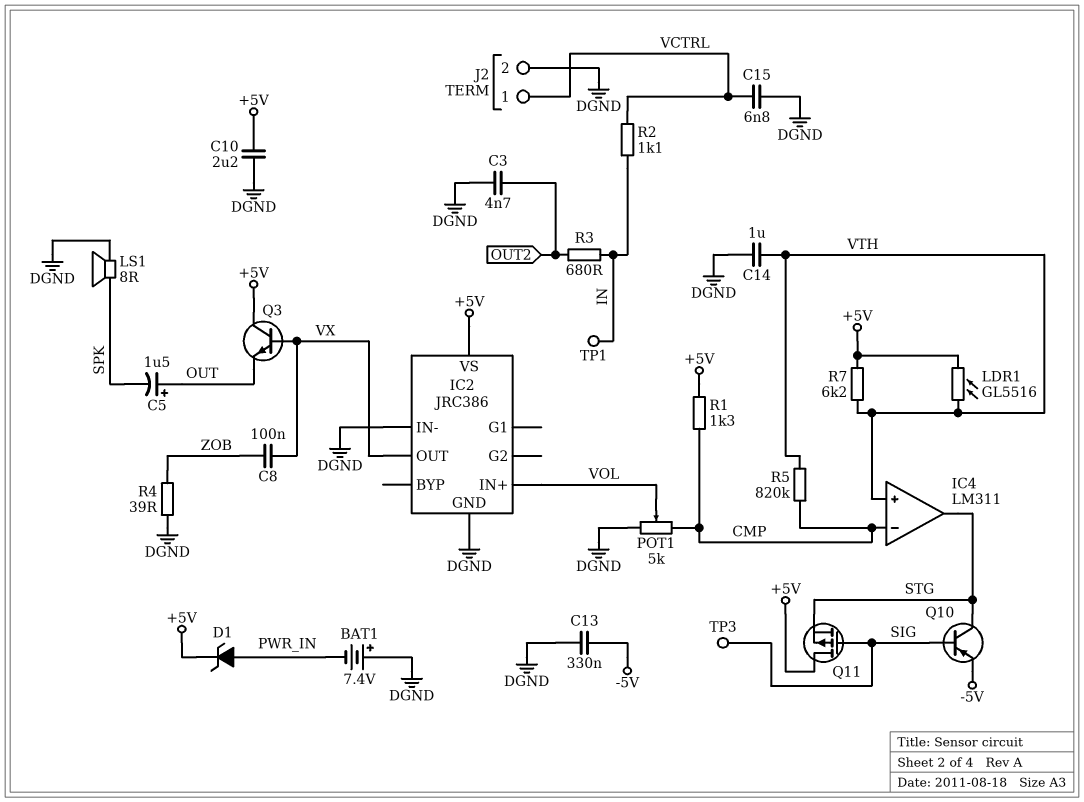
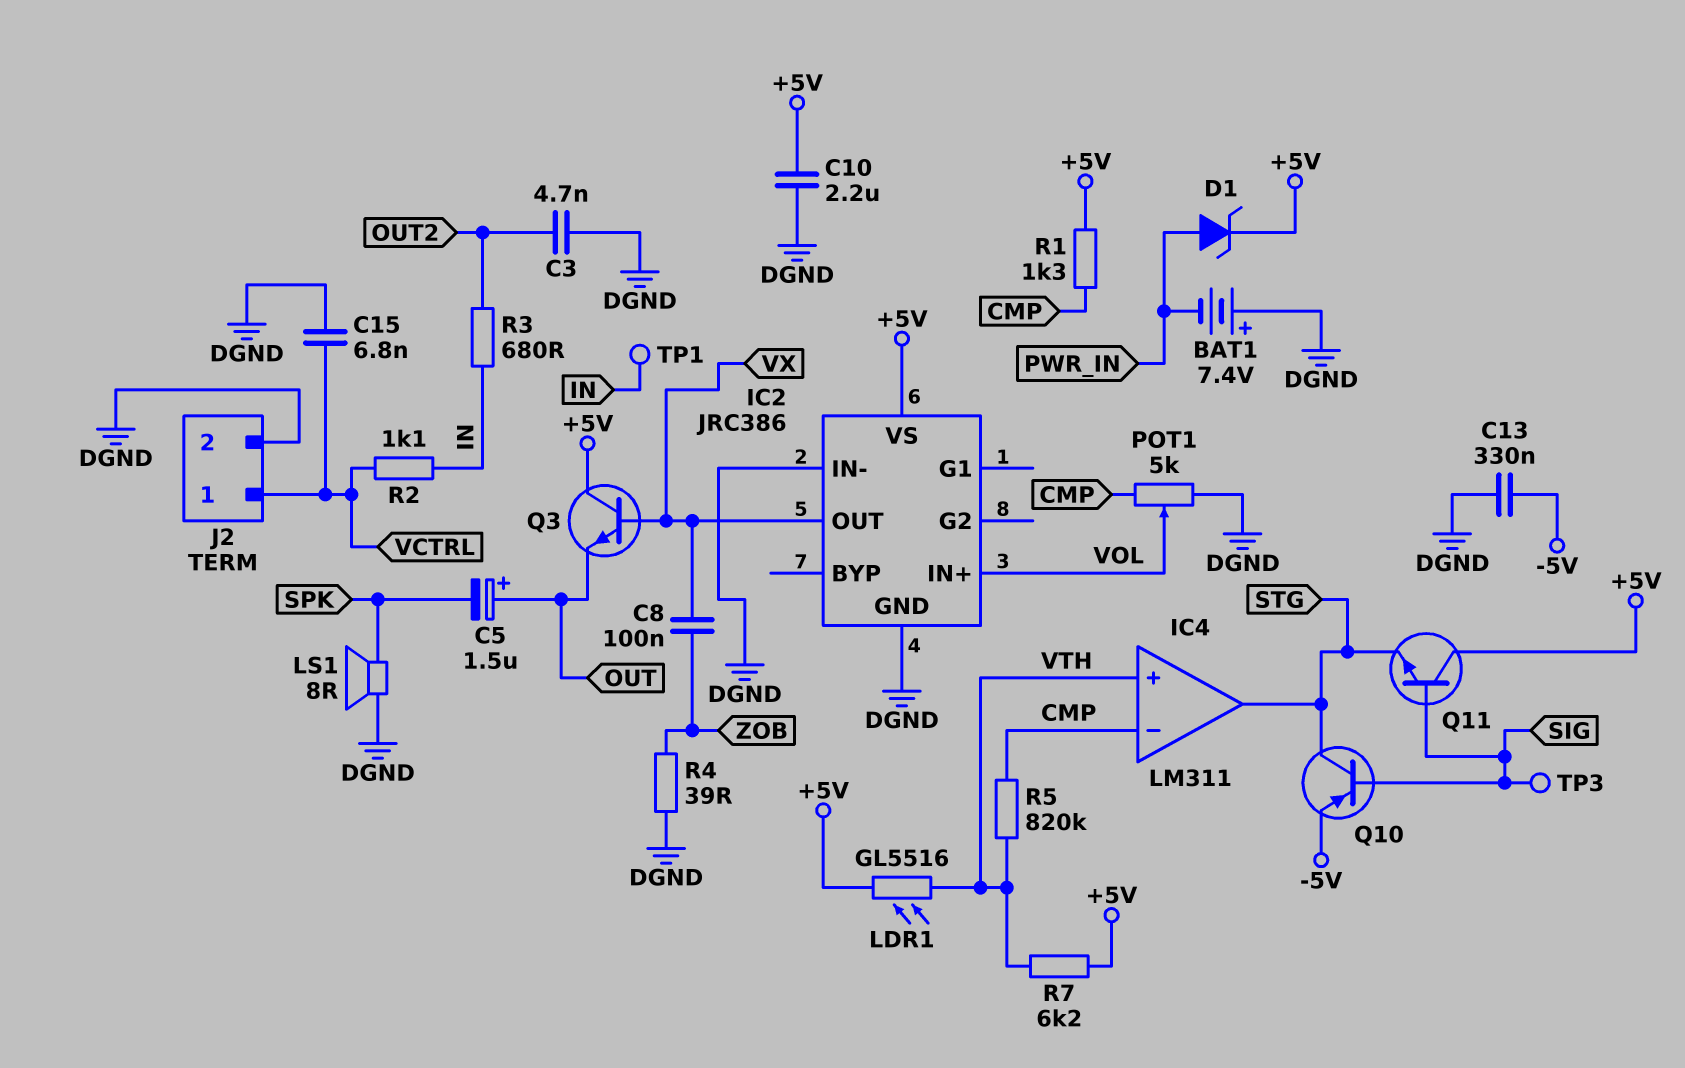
C14: 1uF (DGND, VTH) -> none
Q11: PMOS (G SIG, D +5V, S STG) -> NPN (B SIG, C +5V, E STG)

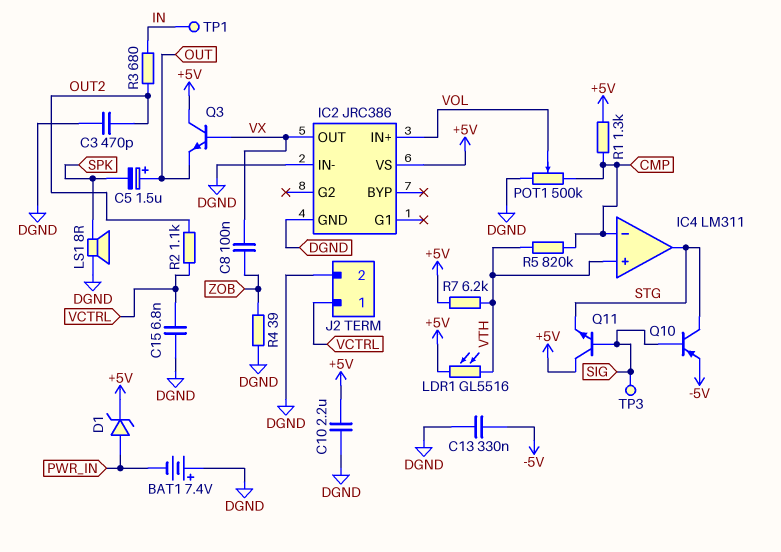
C3: 4.7nF (DGND, OUT2) -> 470pF (DGND, OUT2)
POT1: 5k (CMP, DGND, wiper VOL) -> 500k (CMP, DGND, wiper VOL)
R2: 1.1k (IN, VCTRL) -> 1.1k (OUT2, VCTRL)

